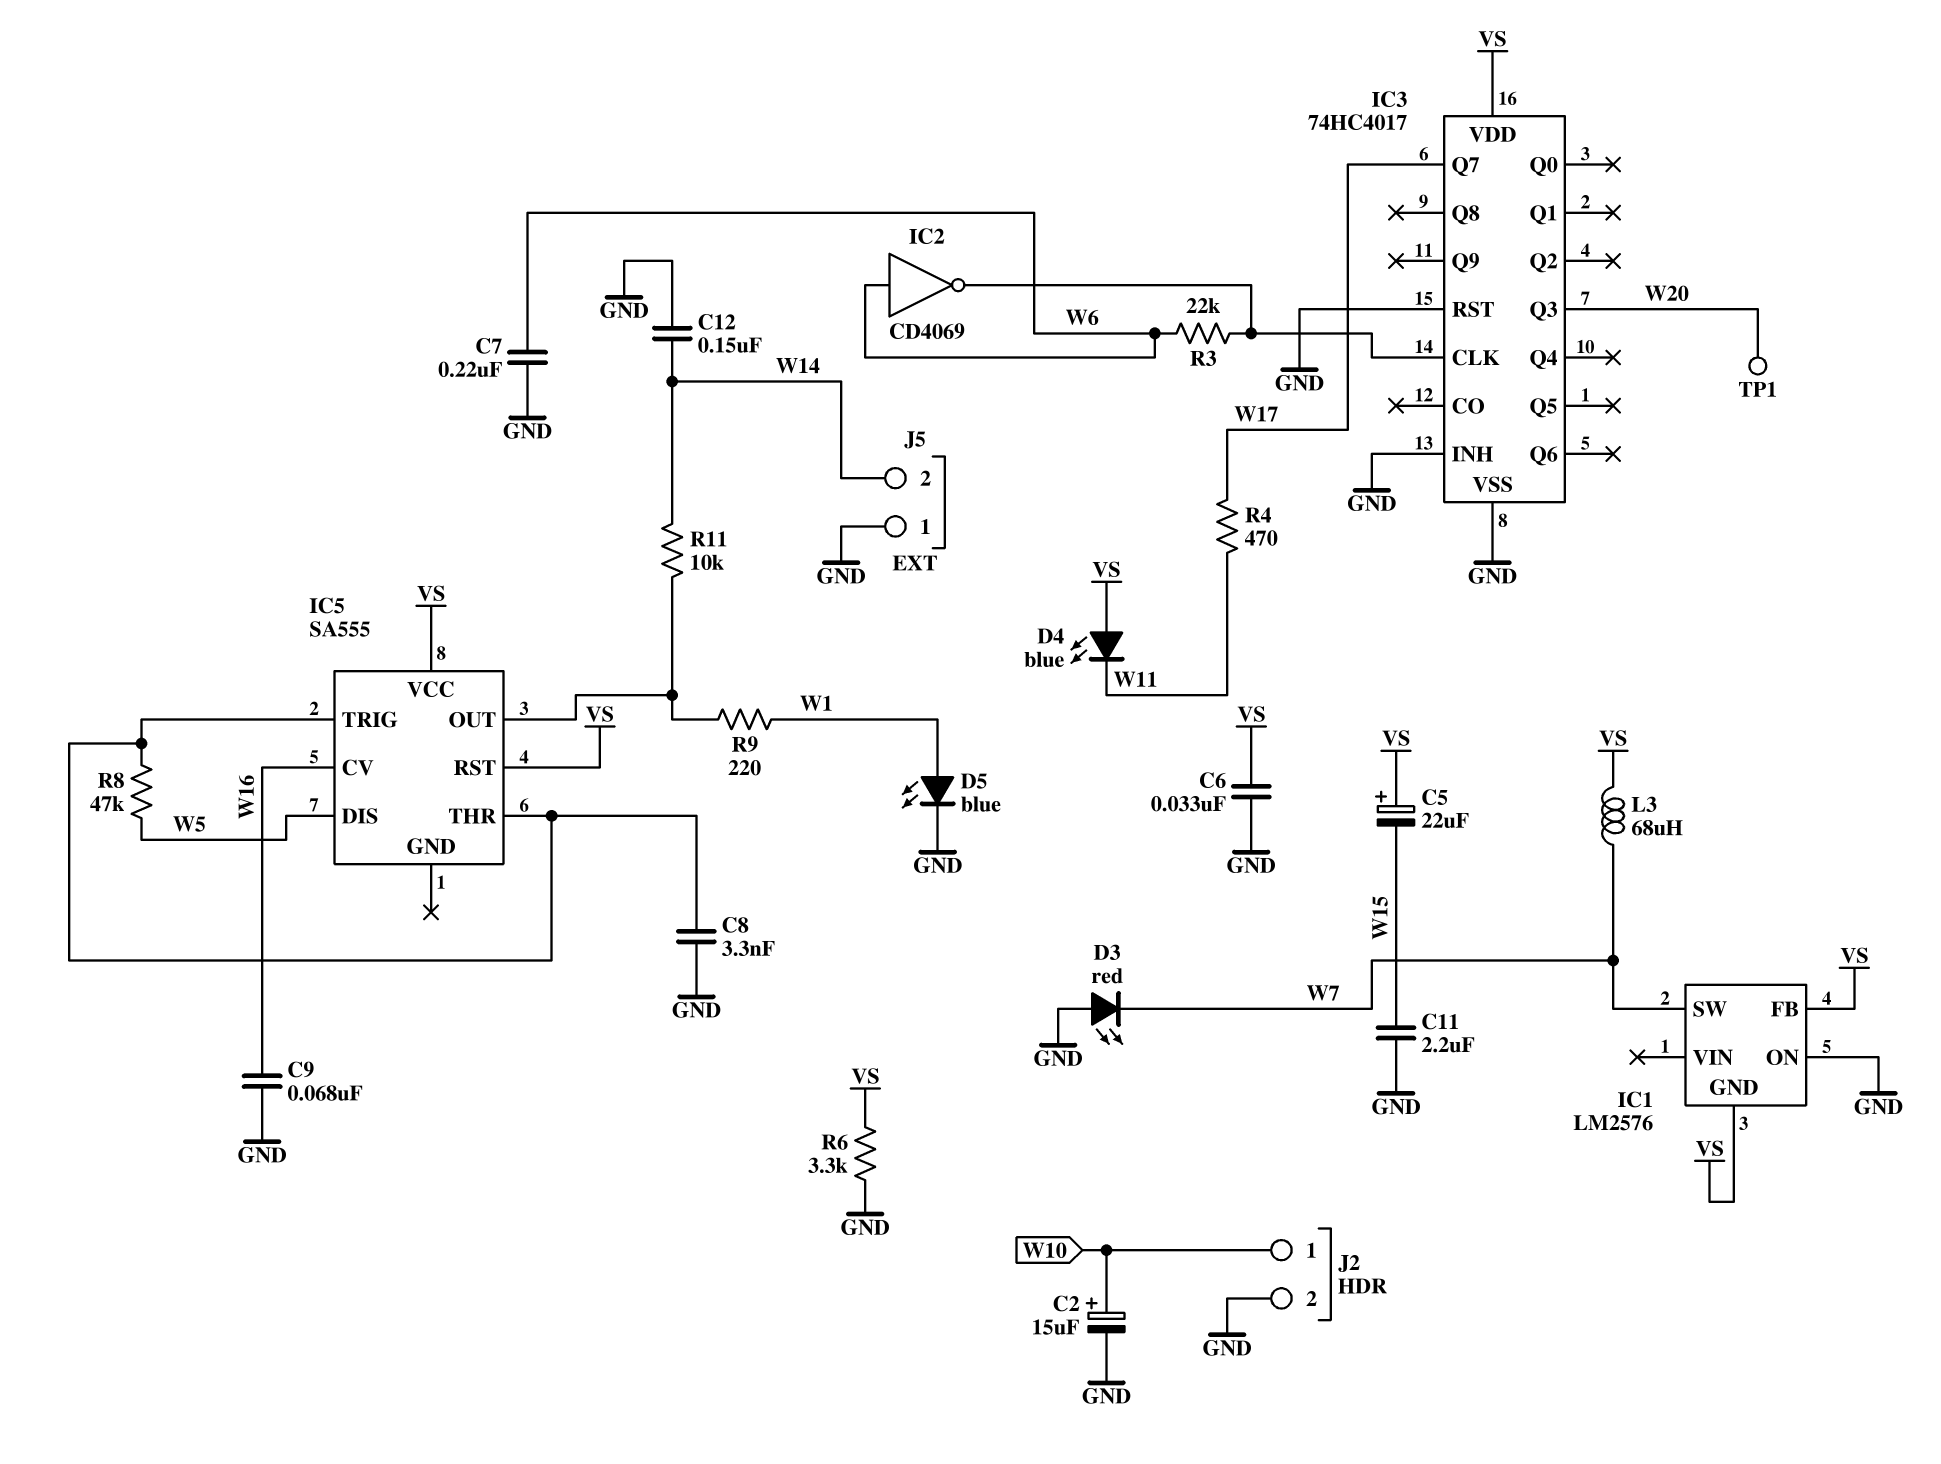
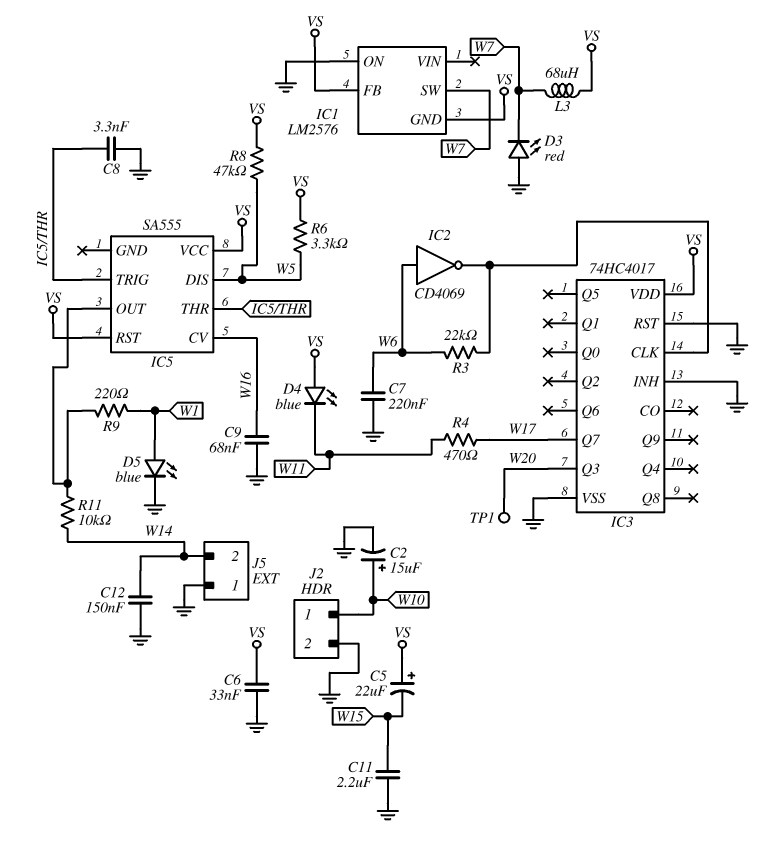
R6: 3.3k (GND, VS) -> 3.3k (VS, W5)
R8: 47k (IC5/THR, W5) -> 47k (VS, W5)

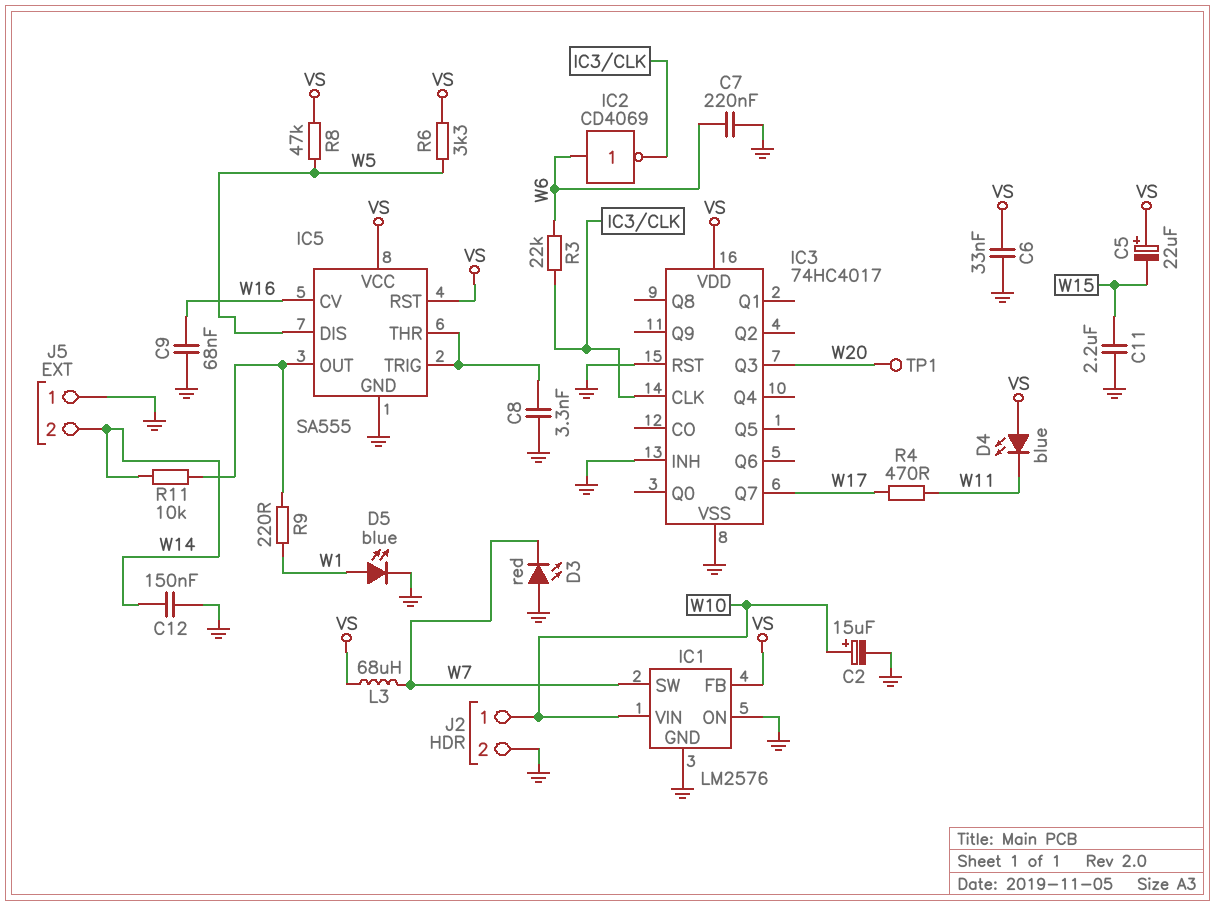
IC1 pin GND: VS -> GND
IC1 pin VIN: none -> W10
IC5 pin GND: none -> GND

